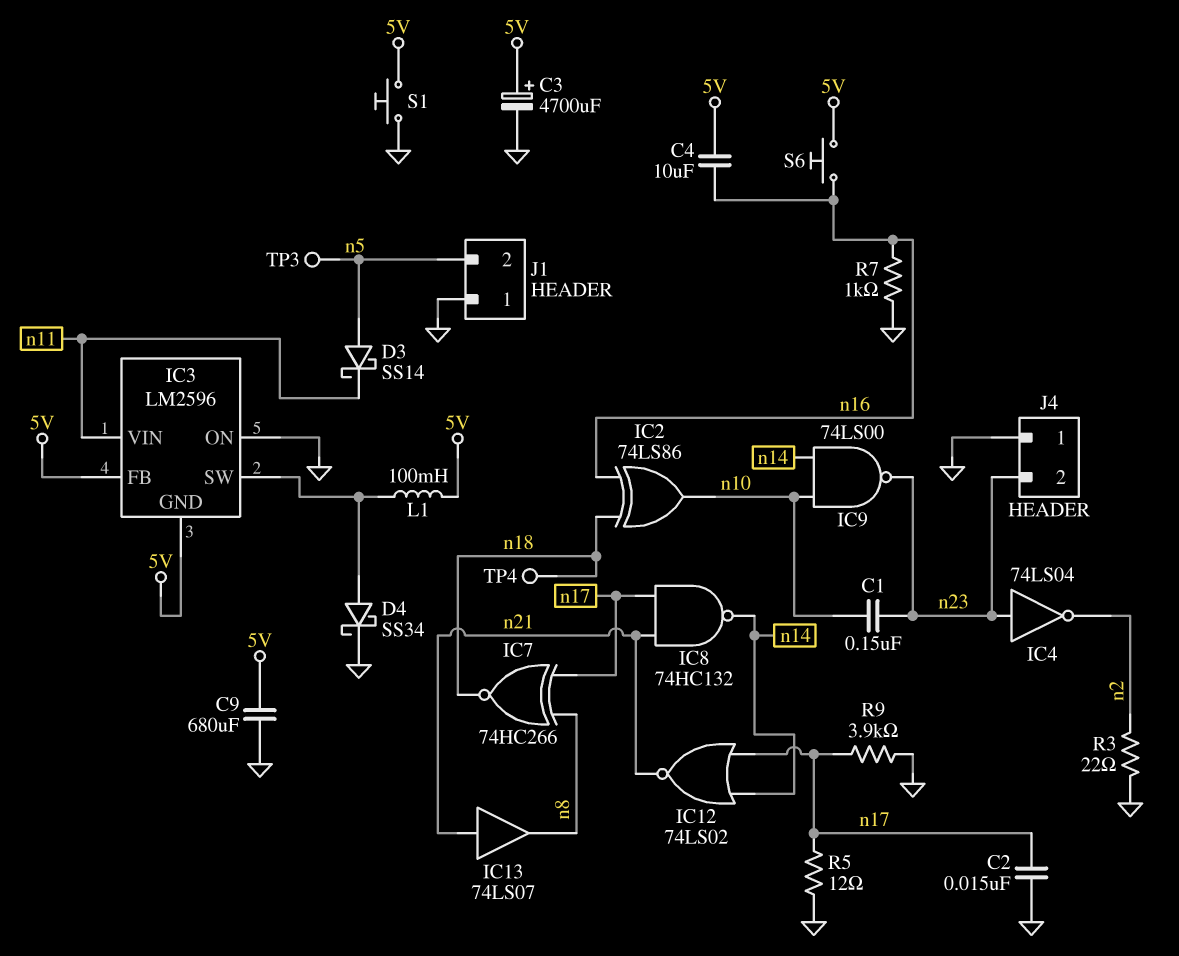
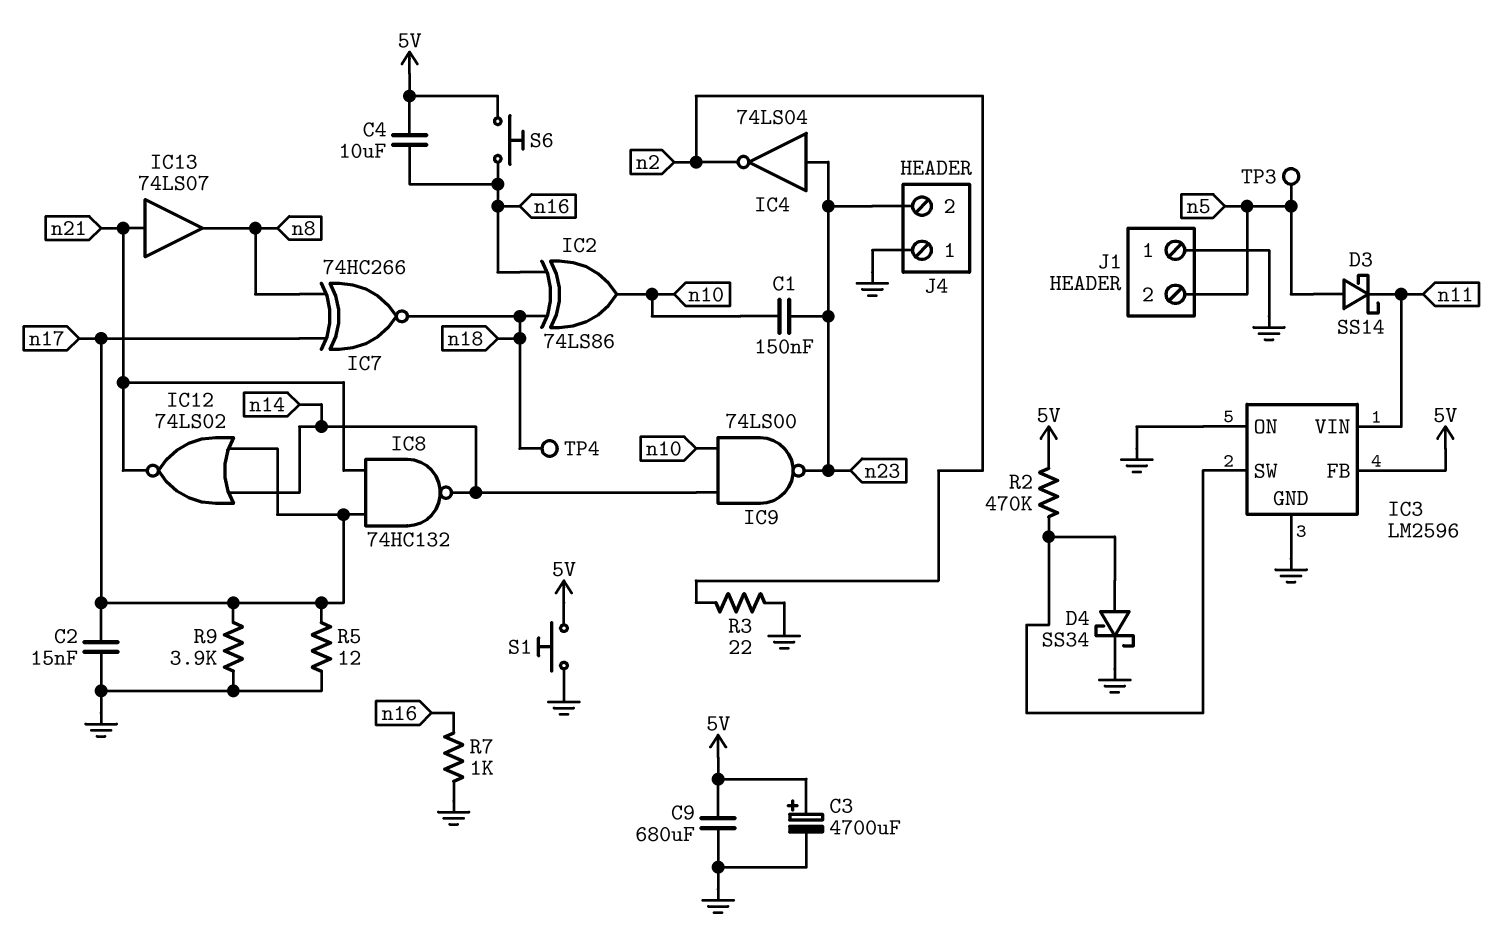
IC3 pin GND: 5V -> GND
L1: 100mH (5V, IC3/SW) -> none
R2: none -> 470k (5V, IC3/SW)

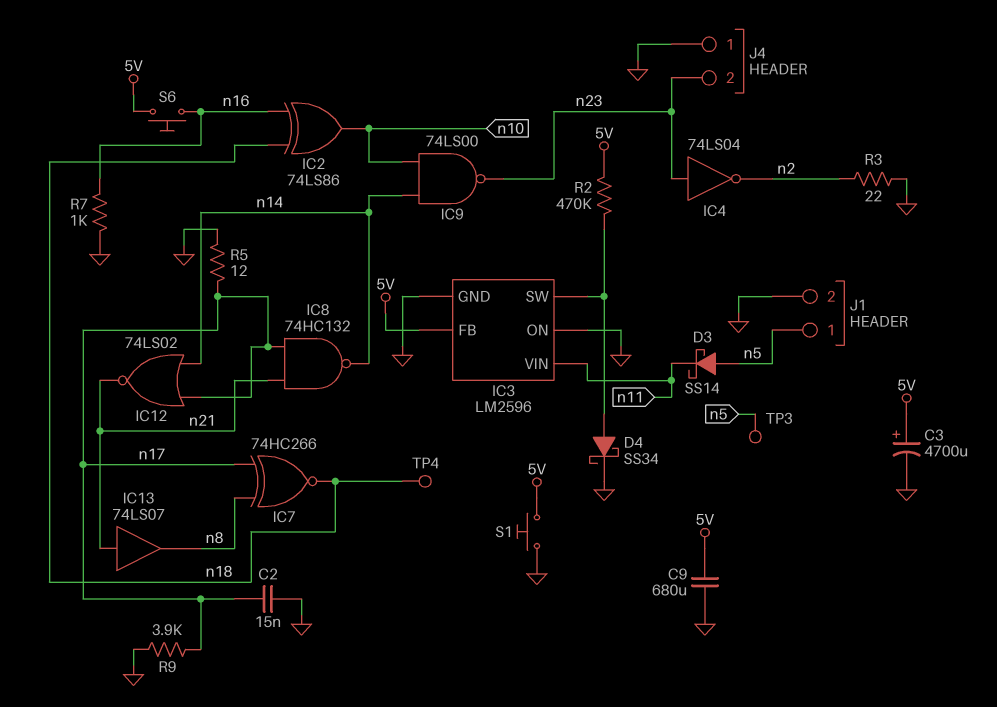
C1: 150nF (n10, n23) -> none
C4: 10uF (5V, n16) -> none
J1 pin 1: GND -> n5
J1 pin 2: n5 -> GND

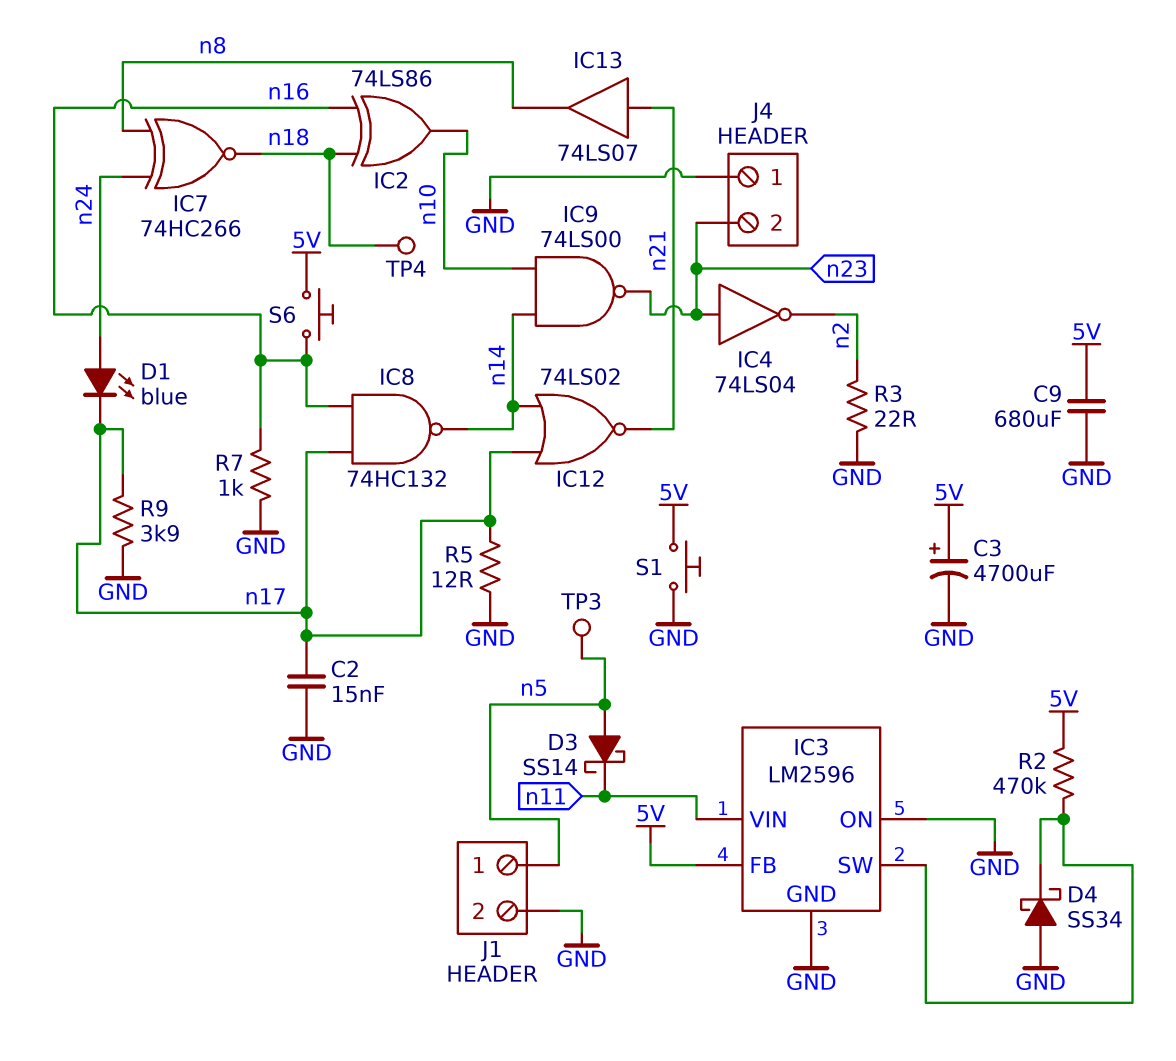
D1: none -> LED blue (A n24, K n17)
D4: schottky SS34 (A IC3/SW, K GND) -> schottky SS34 (A GND, K IC3/SW)
IC7: XNOR 74HC266 (in n8, in n17, out n18) -> XNOR 74HC266 (in n8, in n24, out n18)
IC8: NAND 74HC132 (in n17, in n21, out n14) -> NAND 74HC132 (in n16, in n17, out n14)

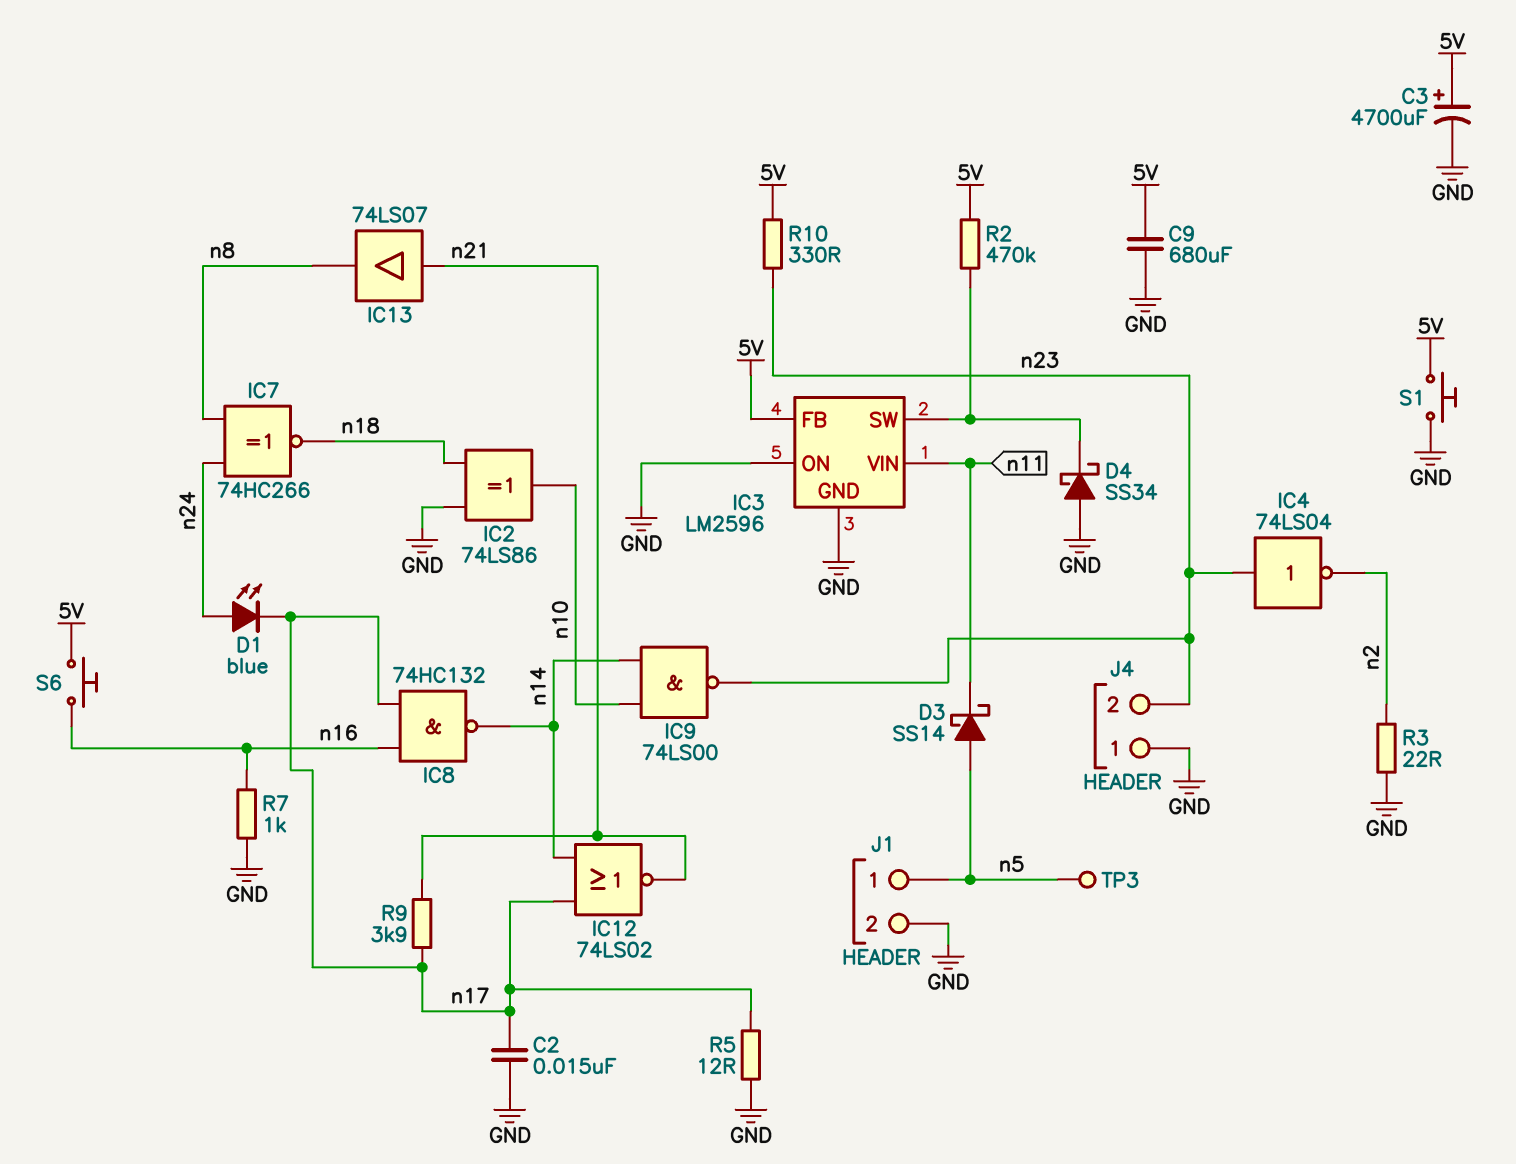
IC2: XOR 74LS86 (in n16, in n18, out n10) -> XOR 74LS86 (in GND, in n18, out n10)
R9: 3.9k (GND, n17) -> 3.9k (n17, n21)
R10: none -> 330 (5V, n23)
TP4: test point (n18) -> none

